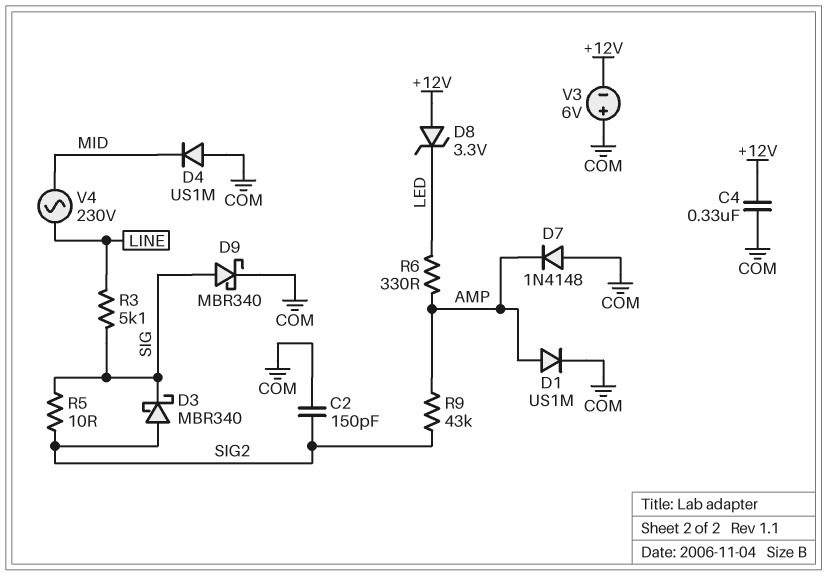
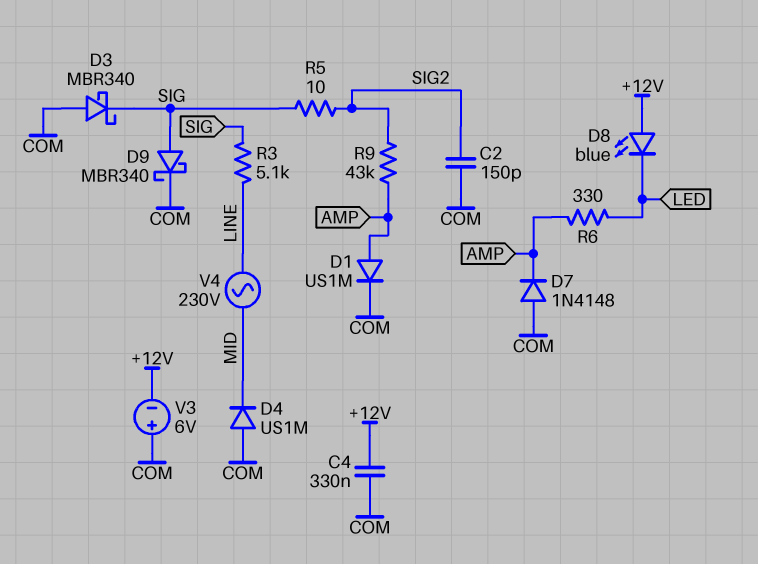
D3: schottky MBR340 (A SIG2, K SIG) -> schottky MBR340 (A COM, K SIG)
D8: zener 3.3V (A +12V, K LED) -> LED blue (A +12V, K LED)

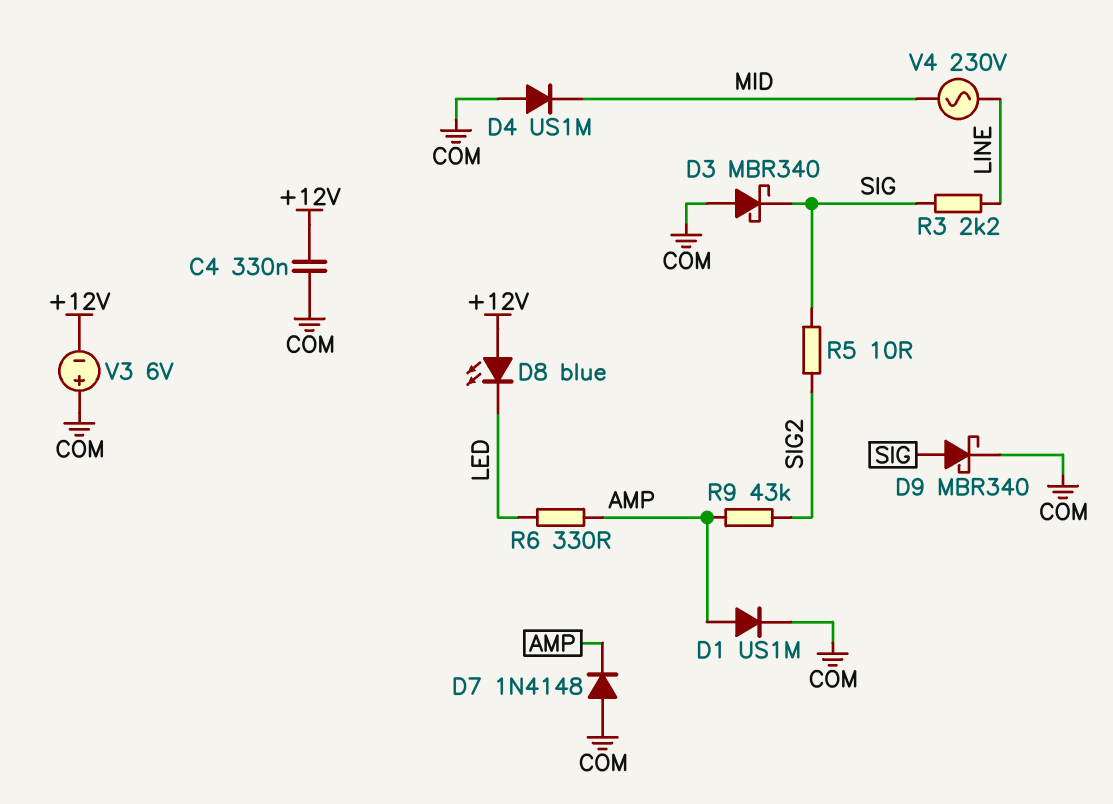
C2: 150pF (COM, SIG2) -> none
R3: 5.1k (LINE, SIG) -> 2.2k (LINE, SIG)

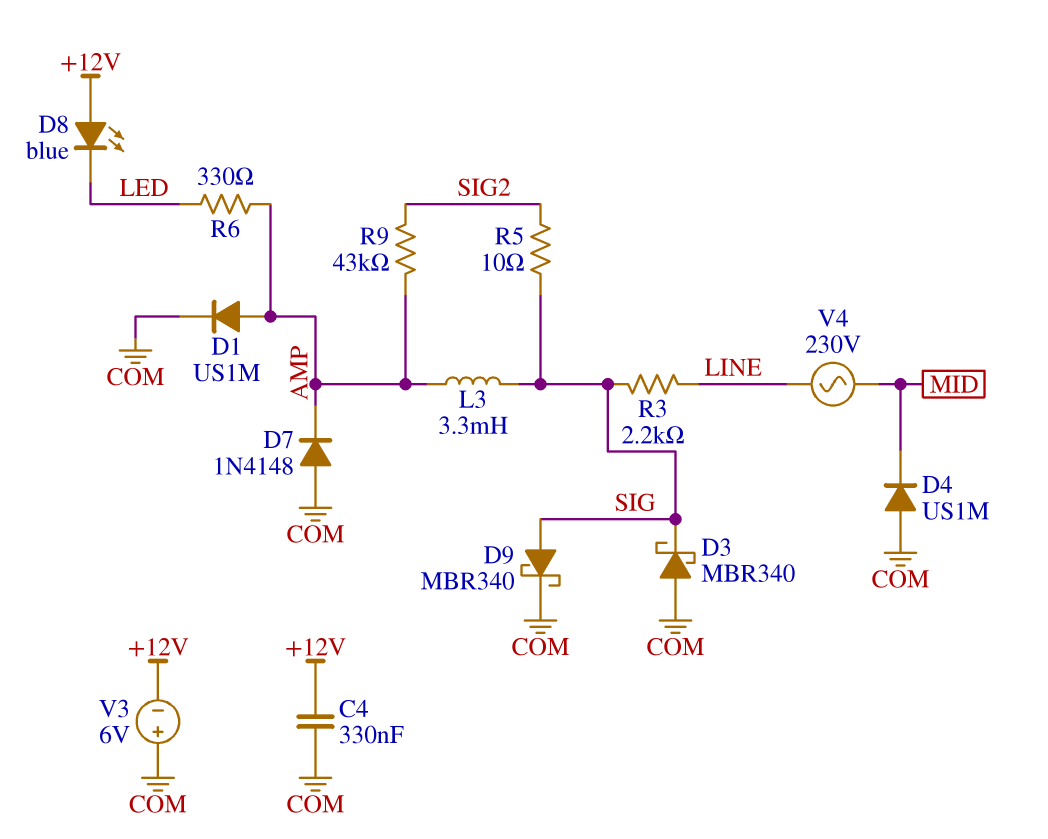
L3: none -> 3.3mH (AMP, SIG)

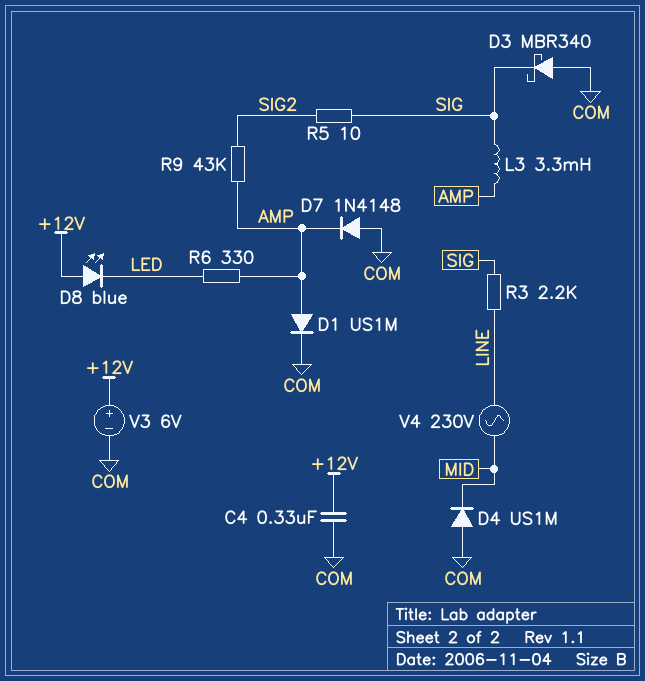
D9: schottky MBR340 (A SIG, K COM) -> none
V3: 6V (plus COM, minus +12V) -> 6V (plus +12V, minus COM)

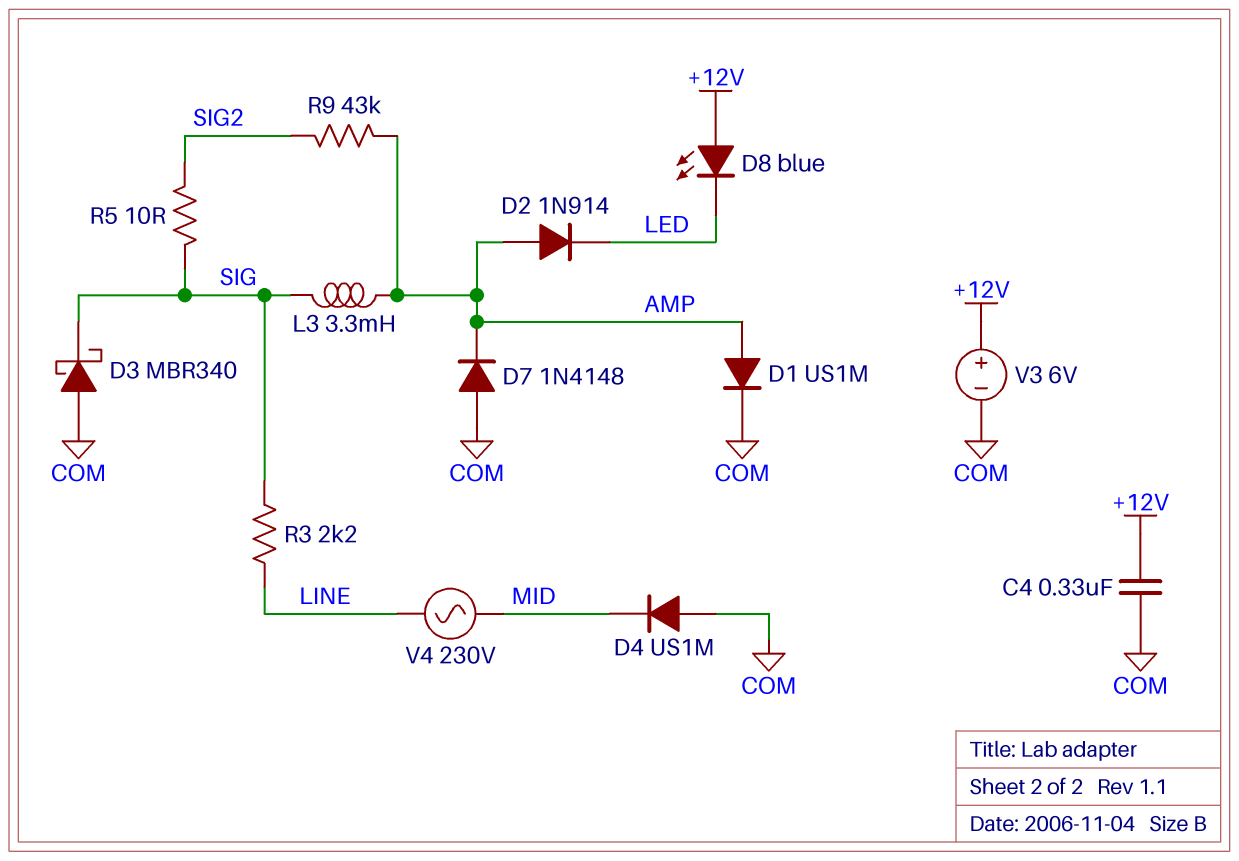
D2: none -> diode 1N914 (A AMP, K LED)
R6: 330 (AMP, LED) -> none

